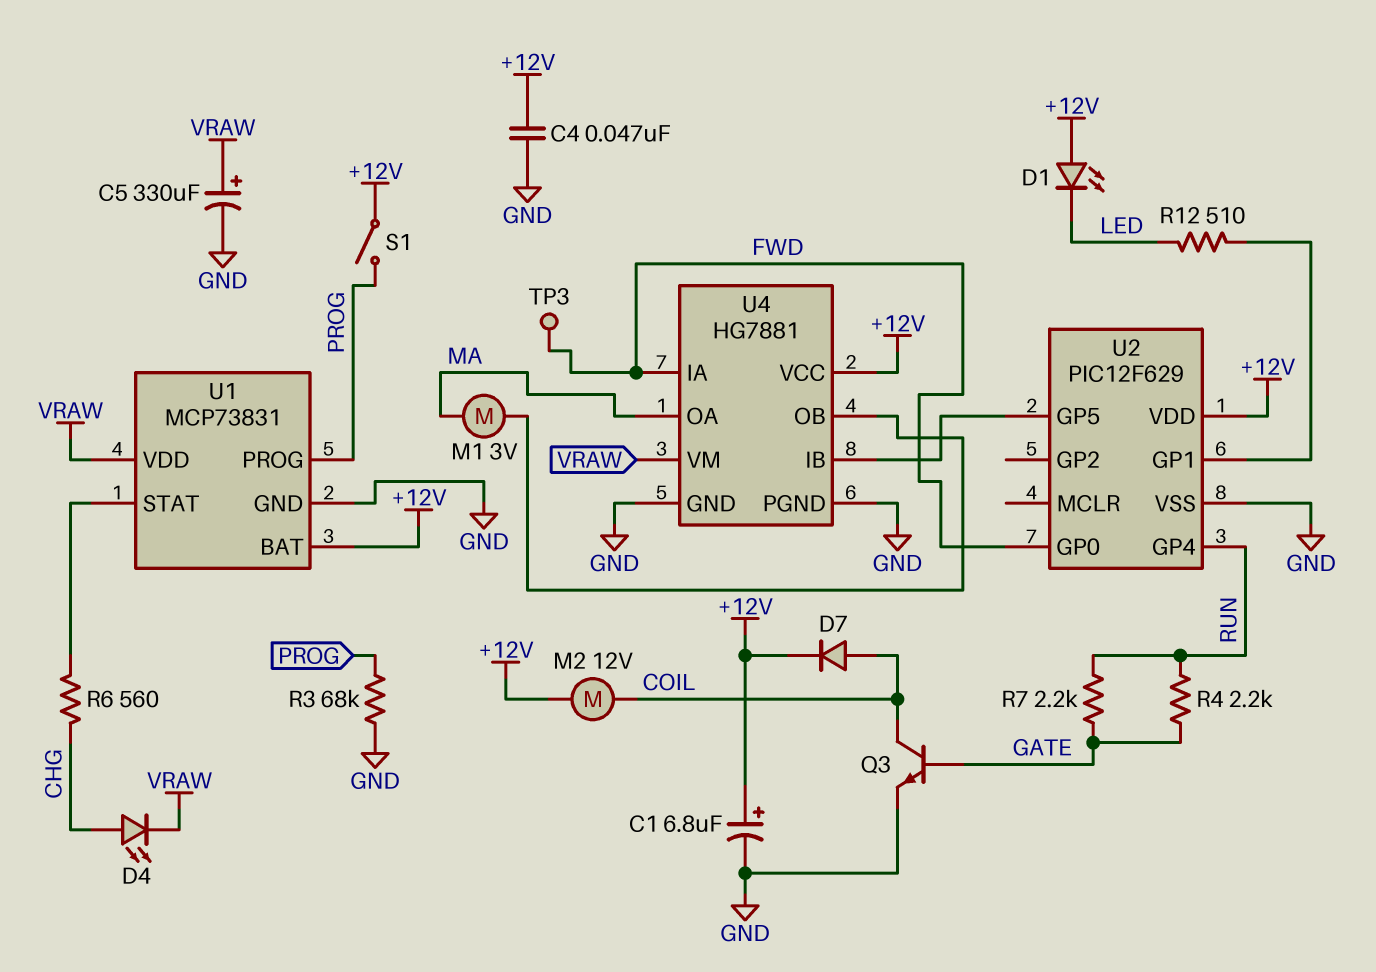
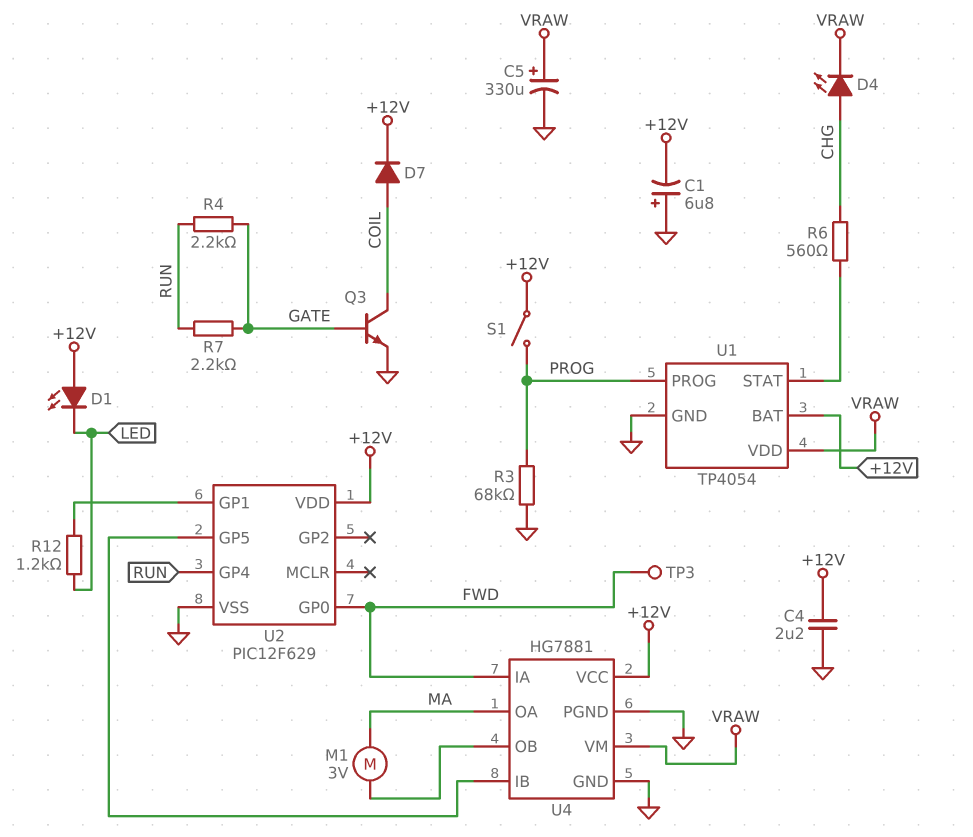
C1: 6.8uF (plus +12V, minus GND) -> 6.8uF (plus GND, minus +12V)
C4: 47nF (+12V, GND) -> 2.2uF (+12V, GND)
M2: motor 12V (+12V, COIL) -> none
R12: 510 (LED, U2/GP1) -> 1.2k (LED, U2/GP1)
U1: MCP73831 -> TP4054

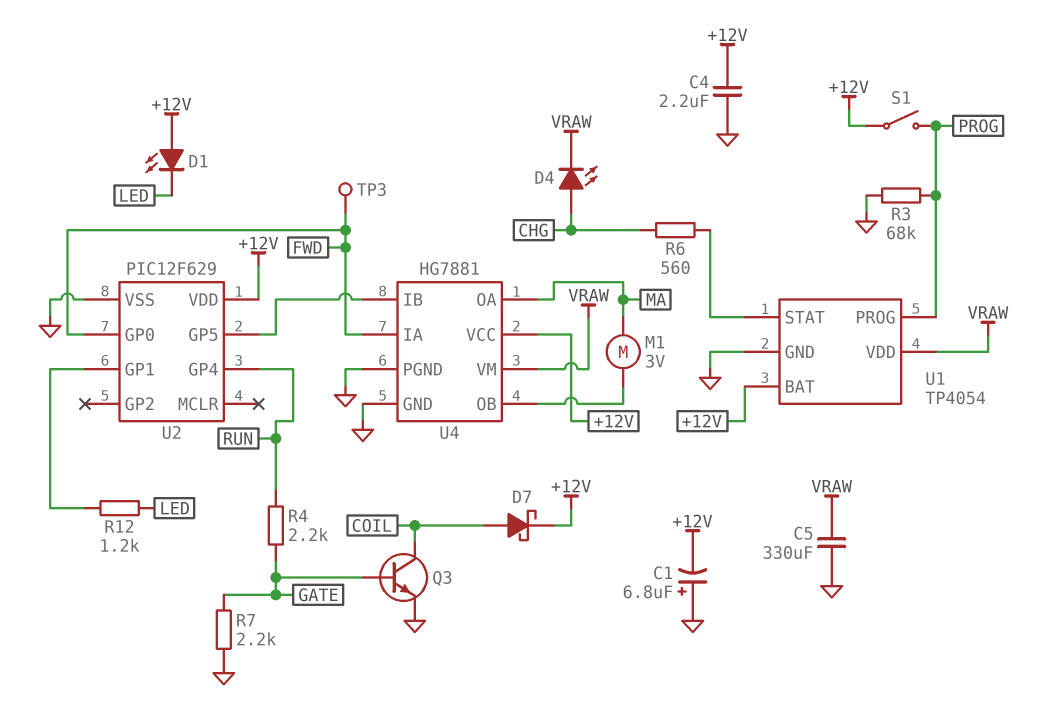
C5: 330uF (plus VRAW, minus GND) -> 330uF (GND, VRAW)
D7: diode (A COIL, K +12V) -> schottky (A COIL, K +12V)
R7: 2.2k (GATE, RUN) -> 2.2k (GATE, GND)

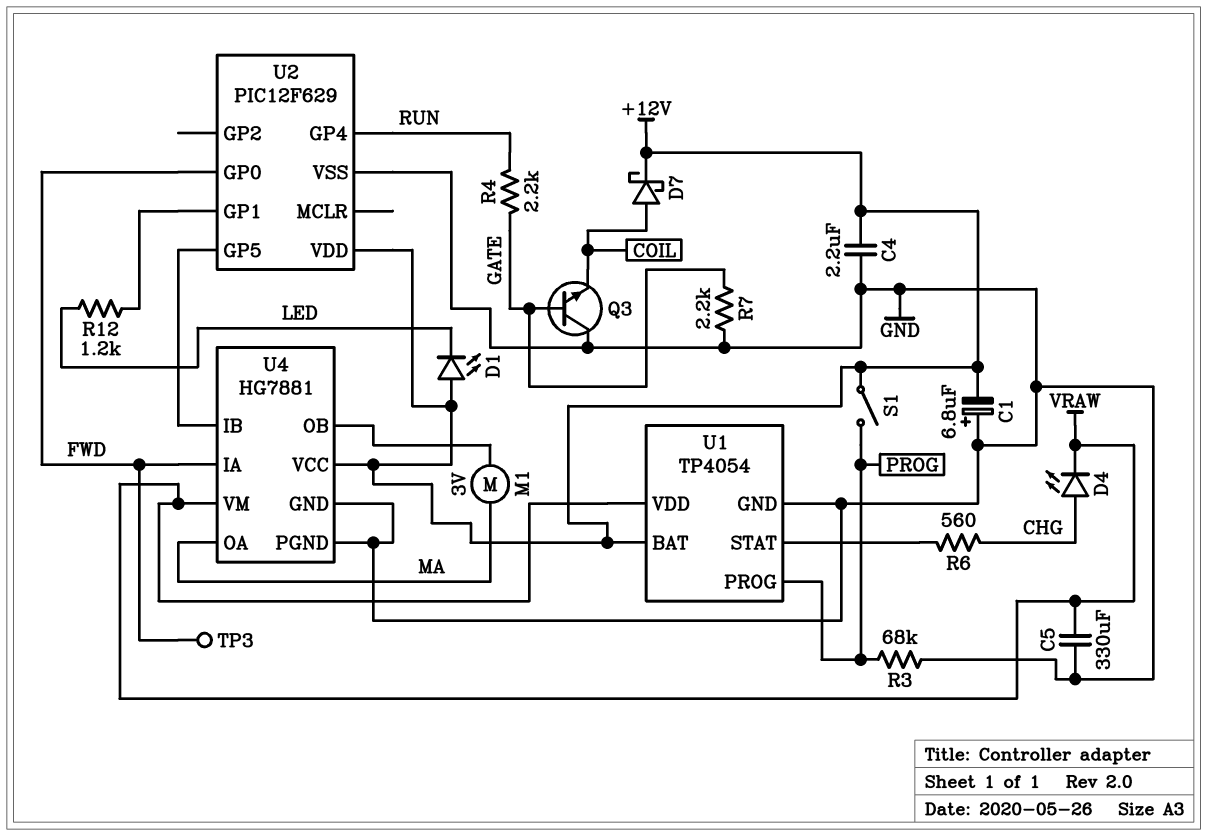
Q3: NPN (B GATE, C COIL, E GND) -> NPN (B GATE, C GND, E COIL)

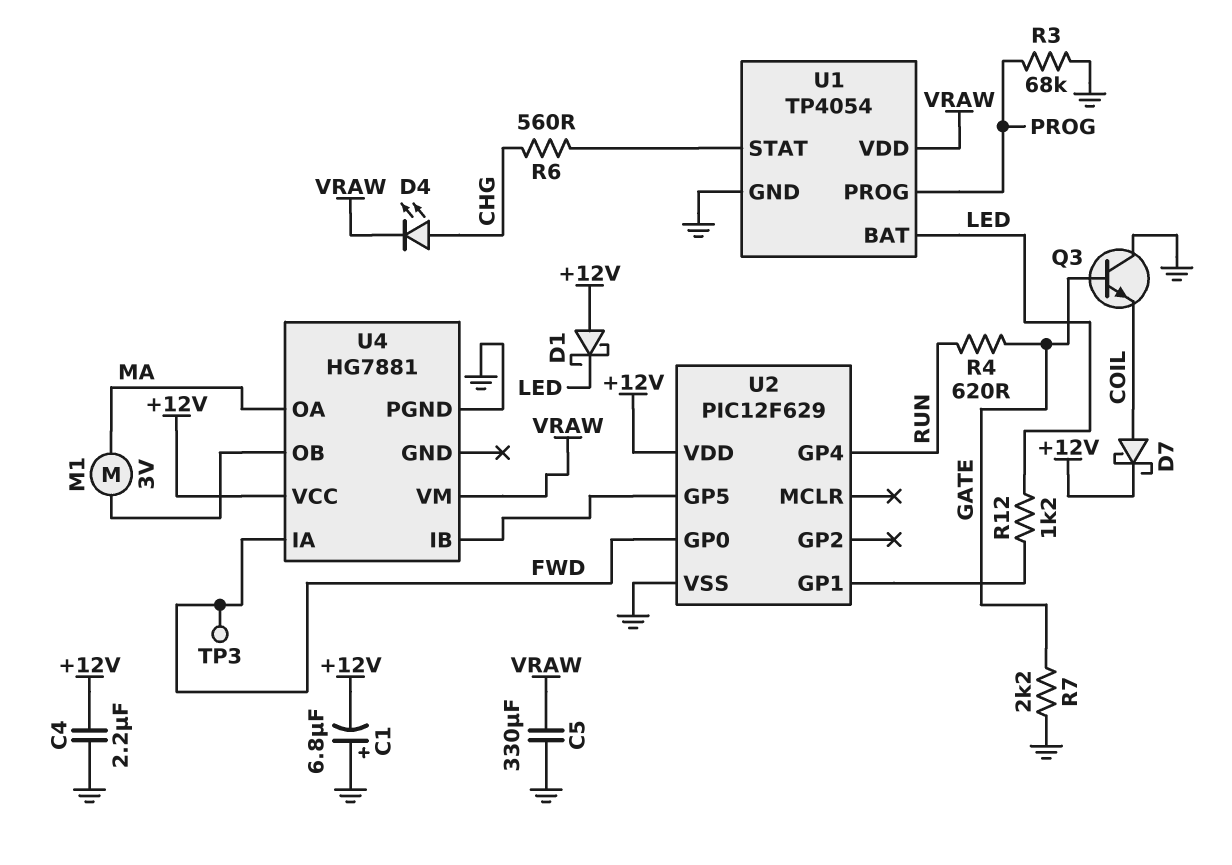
D1: LED (A +12V, K LED) -> schottky (A +12V, K LED)
R4: 2.2k (GATE, RUN) -> 620 (GATE, RUN)
S1: switch (+12V, PROG) -> none
U1 pin BAT: +12V -> LED
U4 pin GND: GND -> none

